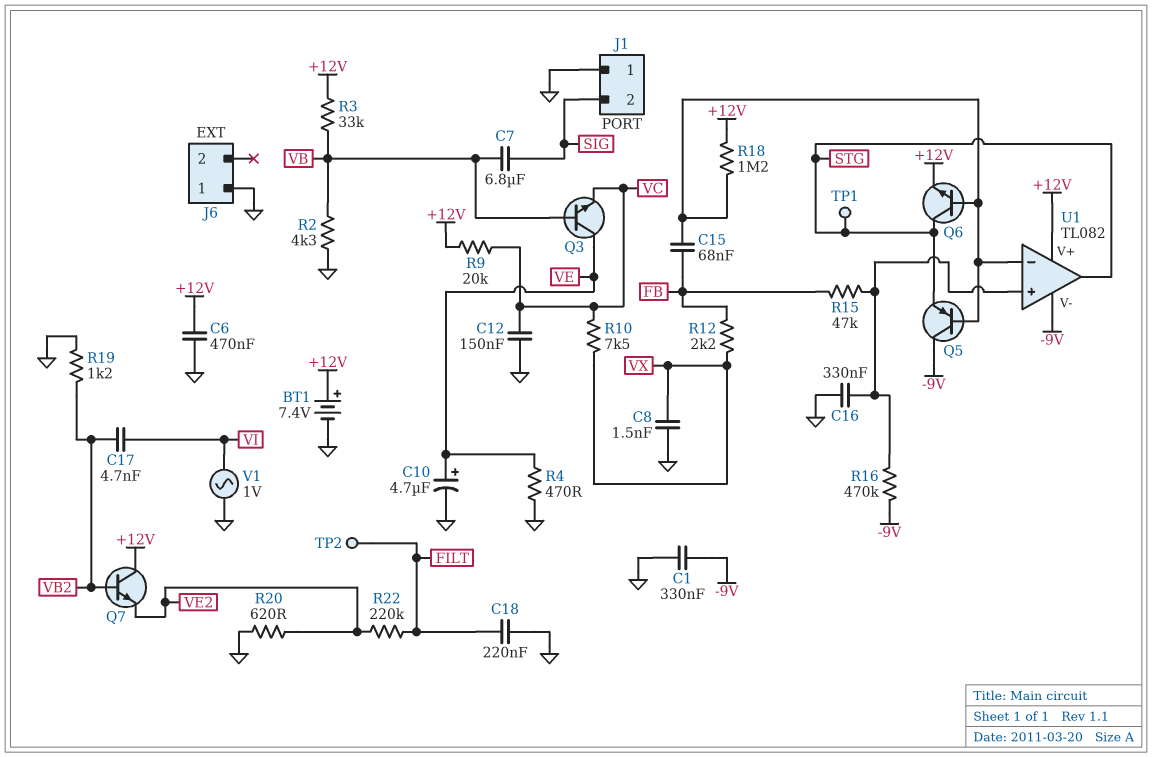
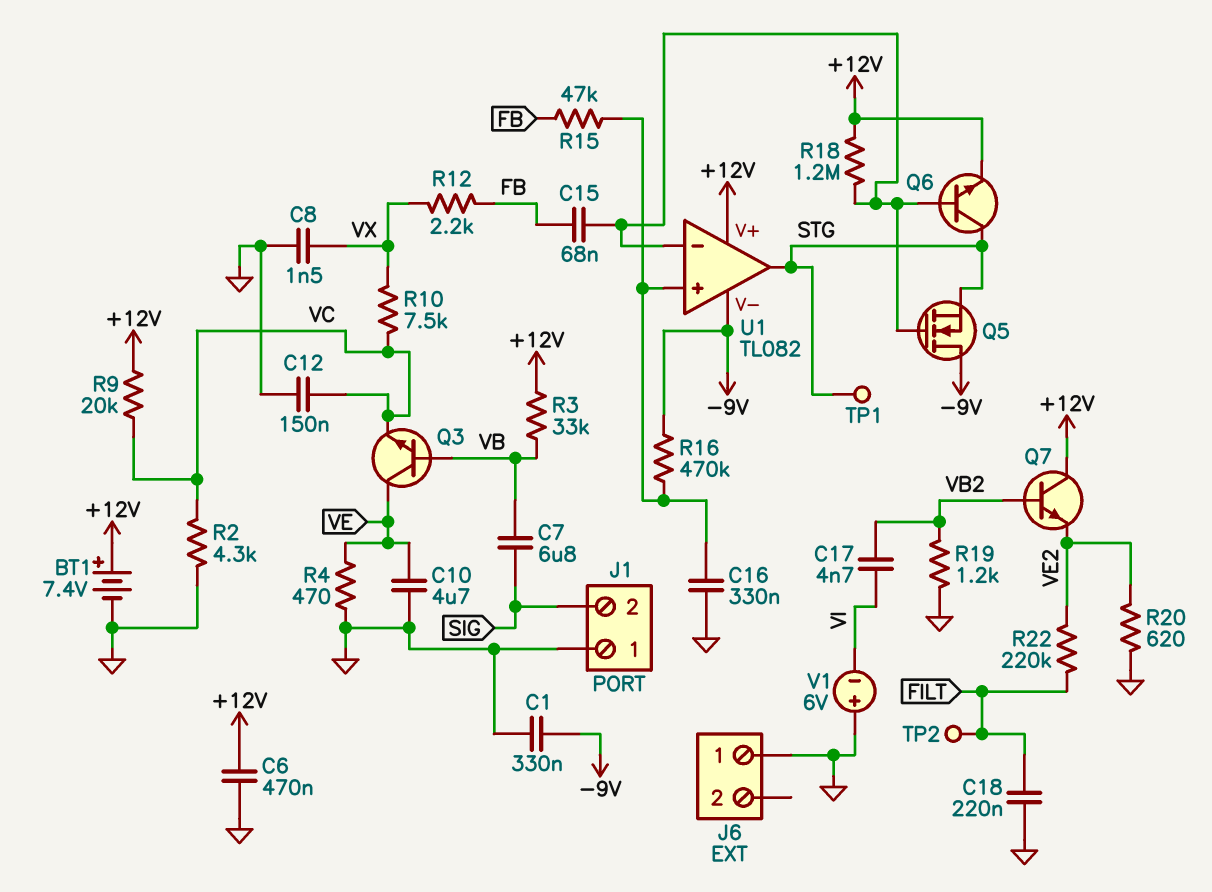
C10: 4.7uF (plus VE, minus GND) -> 4.7uF (GND, VE)
Q5: PNP (B U1/in-, C -9V, E STG) -> NMOS (G U1/in-, D -9V, S STG)
R2: 4.3k (GND, VB) -> 4.3k (GND, VC)
V1: AC 1V (GND, VI) -> 6V (plus GND, minus VI)

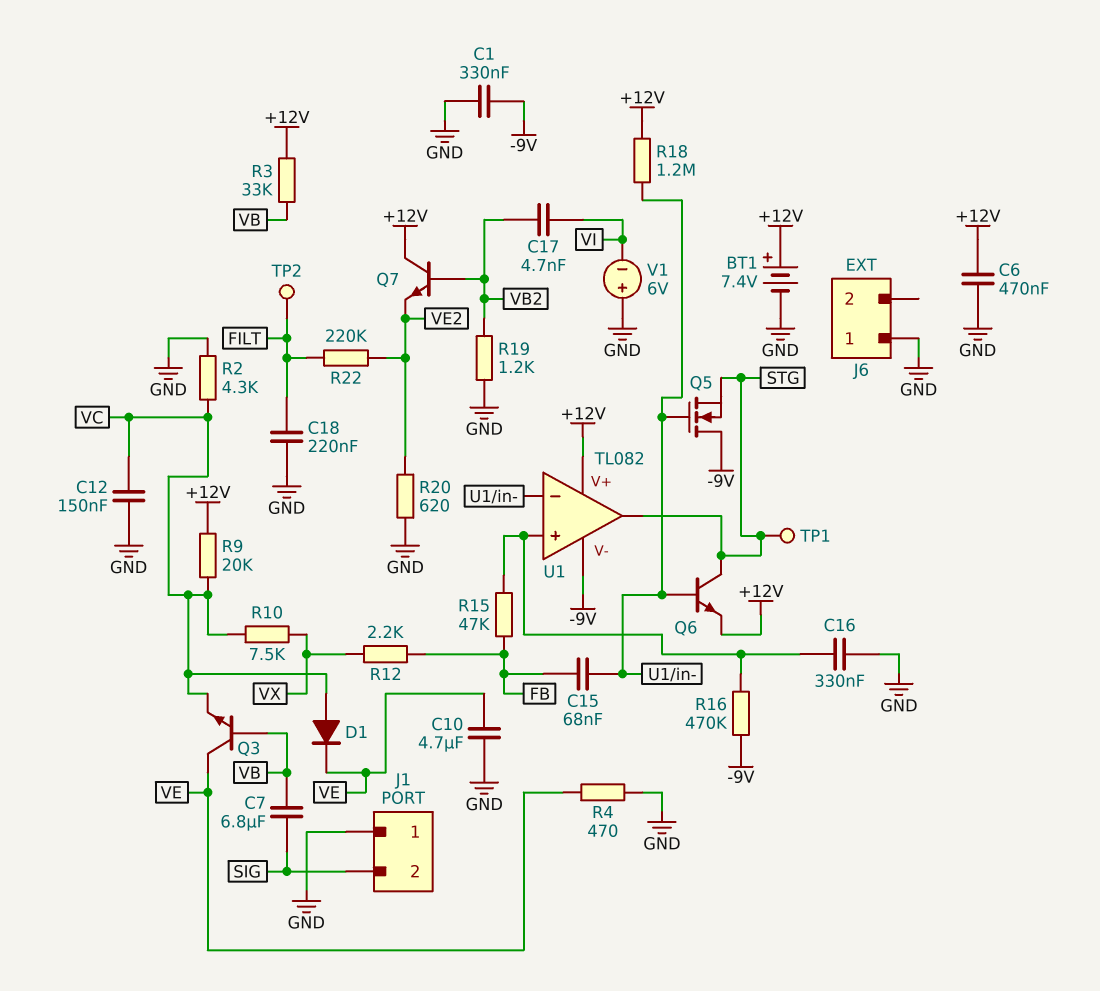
C8: 1.5nF (GND, VX) -> none
D1: none -> diode (A VC, K VE)

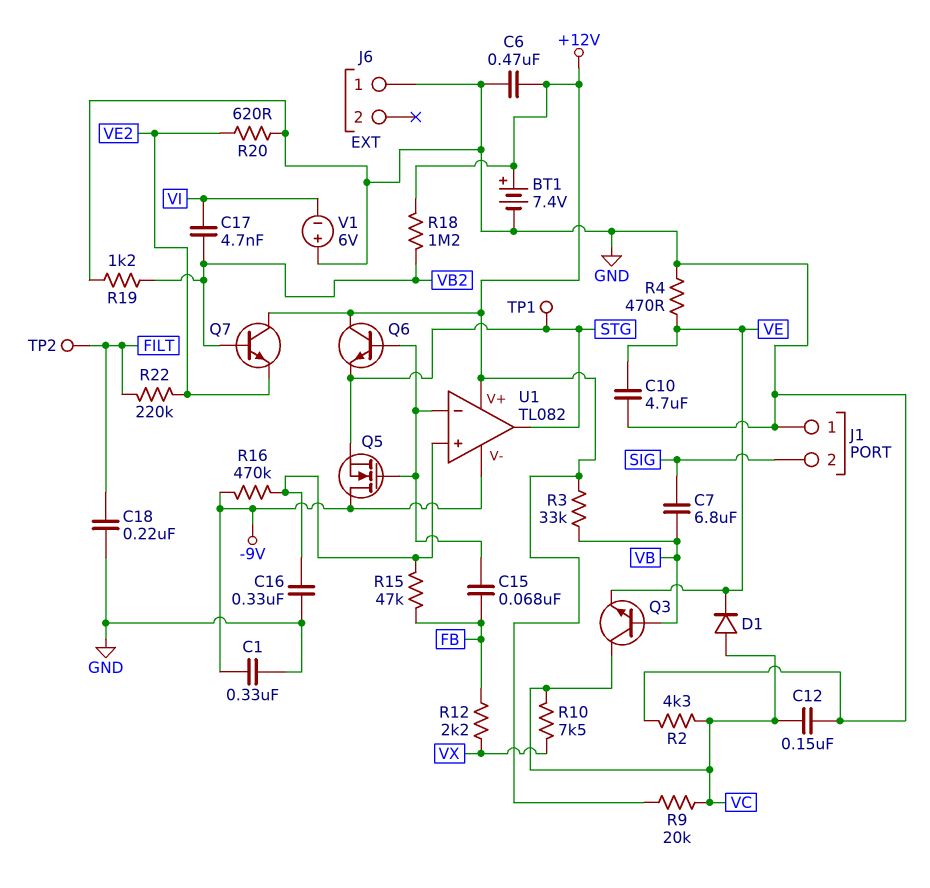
Q3: NPN (B VB, C VE, E VC) -> NPN (B VB, C VC, E VE)
Q6: NPN (B U1/in-, C STG, E +12V) -> NPN (B U1/in-, C +12V, E STG)
R18: 1.2M (+12V, U1/in-) -> 1.2M (+12V, VB2)

